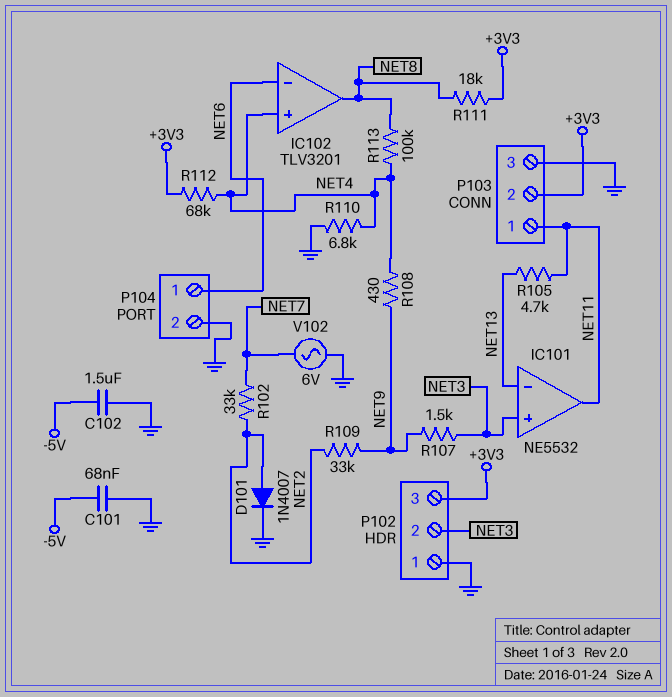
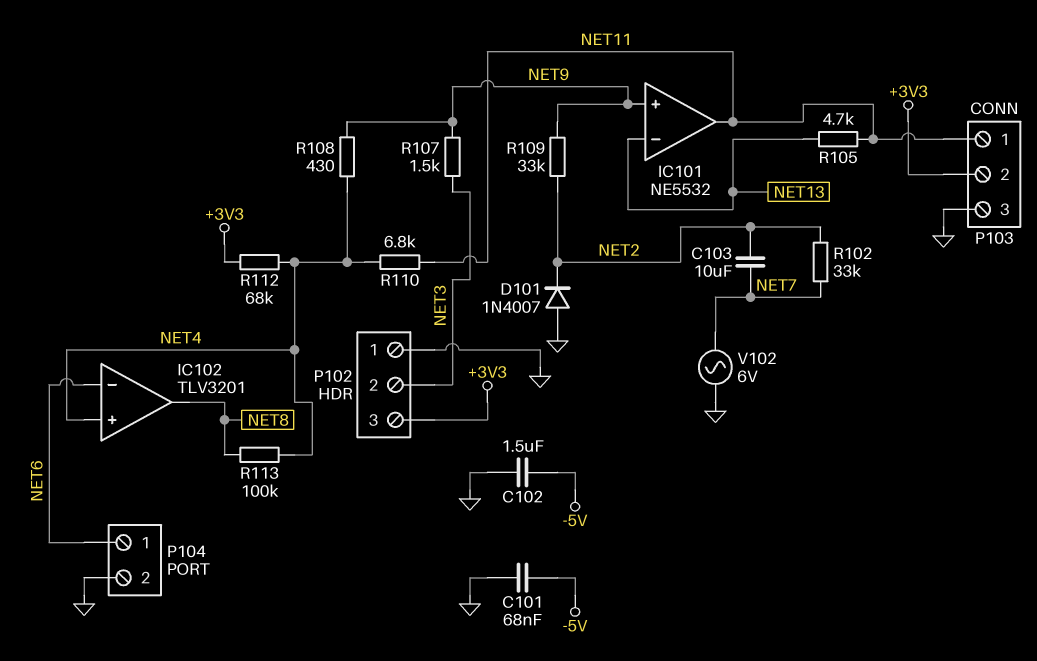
C103: none -> 10uF (NET2, NET7)
D101: diode 1N4007 (A NET2, K GND) -> diode 1N4007 (A GND, K NET2)
IC101 pin in+: NET3 -> NET9
R110: 6.8k (GND, NET4) -> 6.8k (NET4, NET11)
R111: 18k (+3V3, NET8) -> none

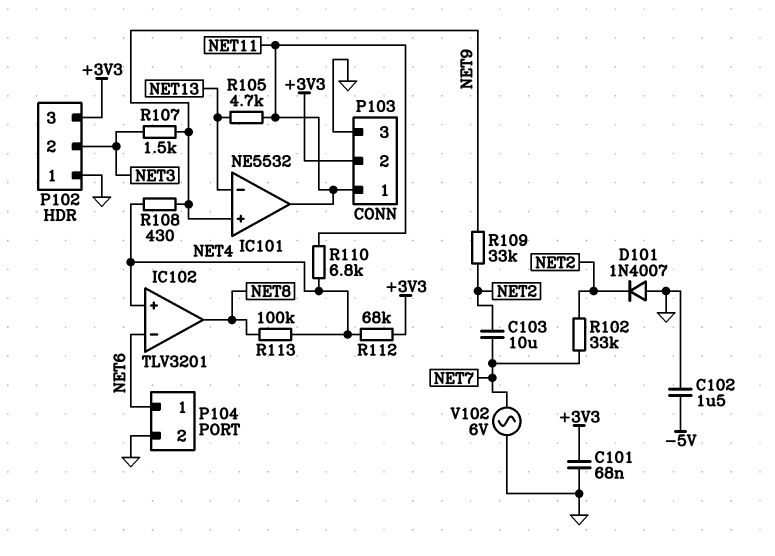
C101: 68nF (-5V, GND) -> 68nF (+3V3, GND)

